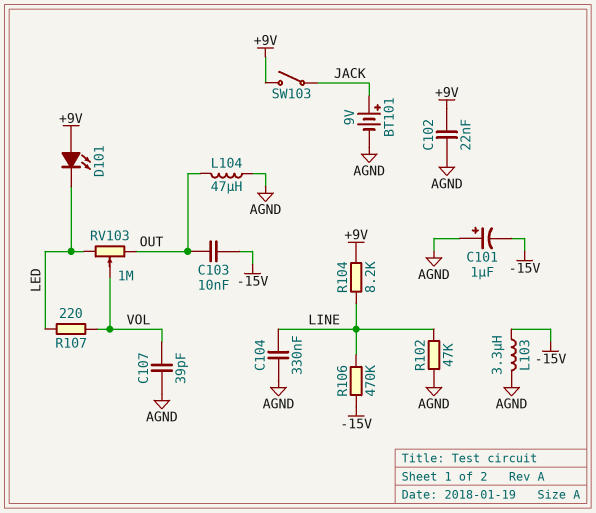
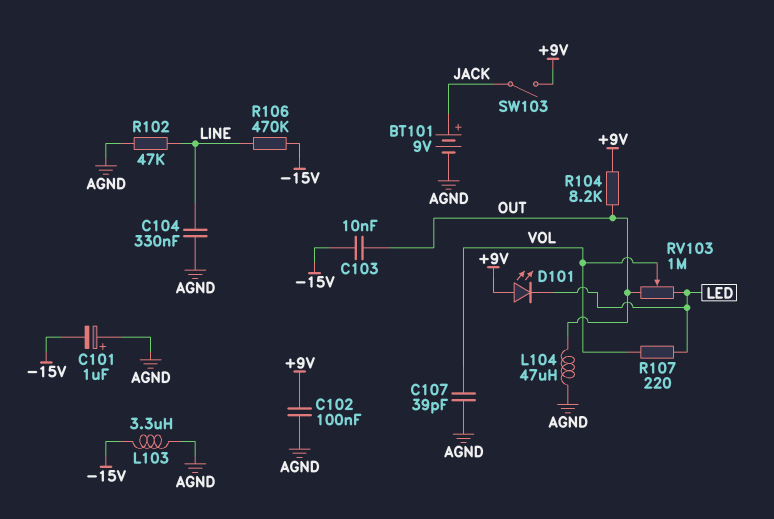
C102: 22nF (+9V, AGND) -> 100nF (+9V, AGND)
R104: 8.2k (+9V, LINE) -> 8.2k (+9V, OUT)

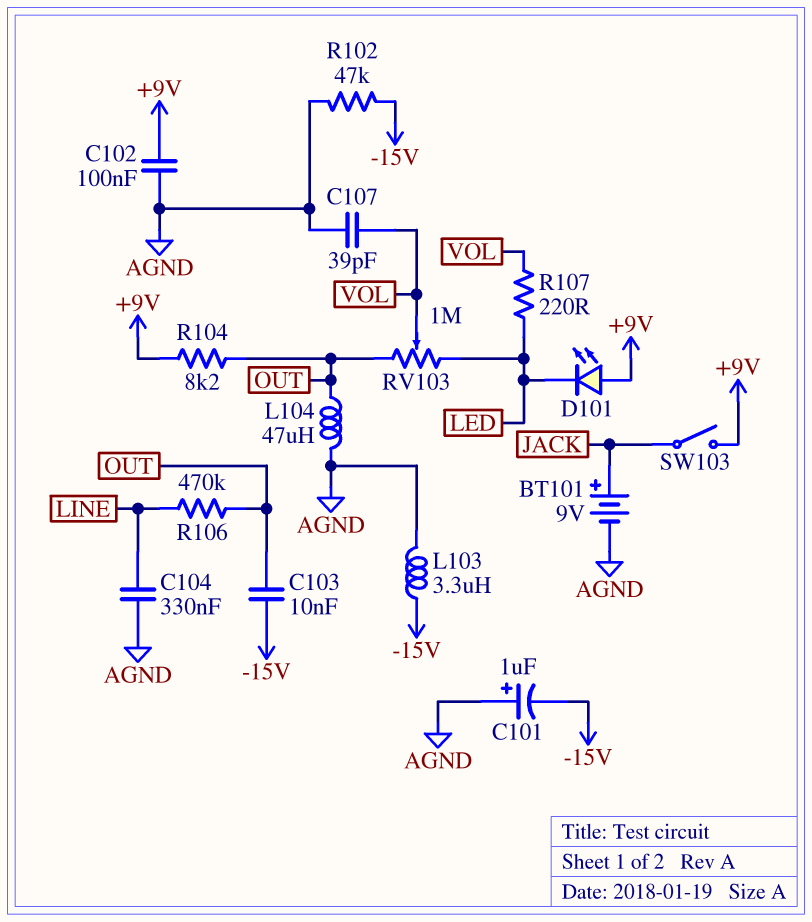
R102: 47k (AGND, LINE) -> 47k (-15V, AGND)
R106: 470k (-15V, LINE) -> 470k (LINE, OUT)

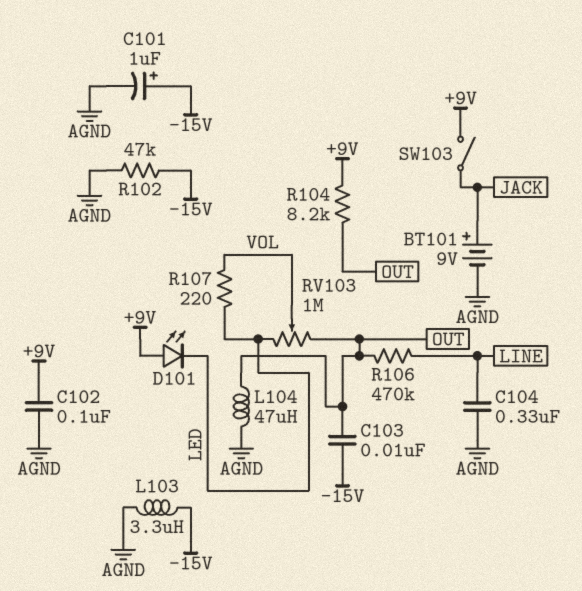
C101: 1uF (plus AGND, minus -15V) -> 1uF (plus -15V, minus AGND)
C107: 39pF (AGND, VOL) -> none

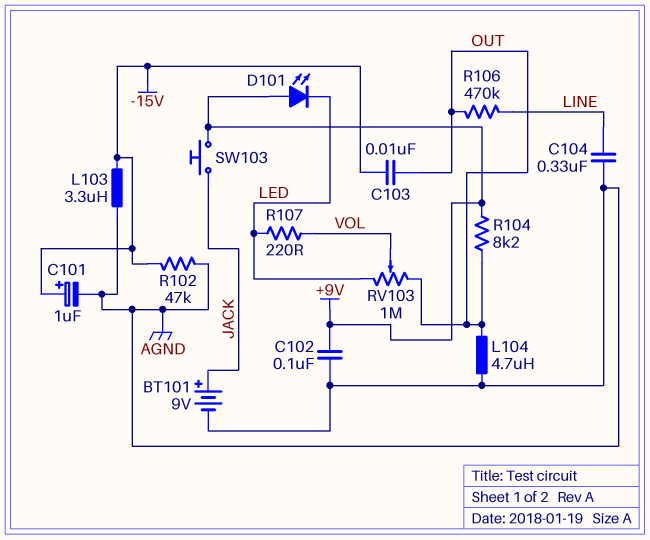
L104: 47uH (AGND, OUT) -> 4.7uH (AGND, OUT)
SW103: switch (+9V, JACK) -> button (+9V, JACK)

